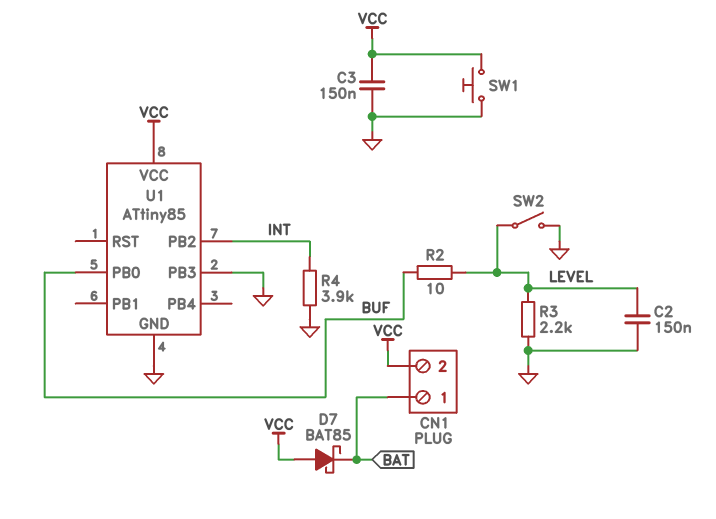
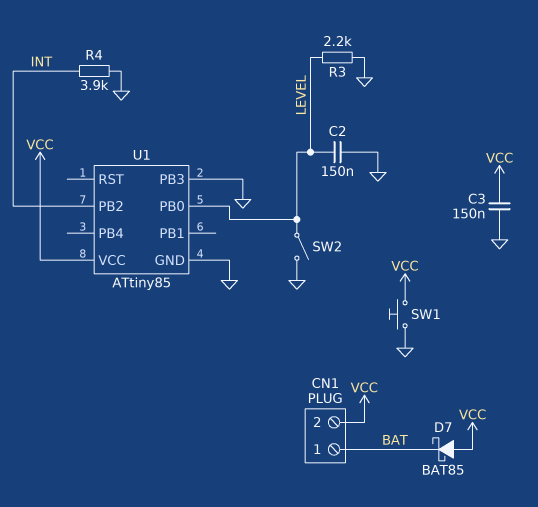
R2: 10 (BUF, LEVEL) -> none
U1 pin PB0: BUF -> LEVEL

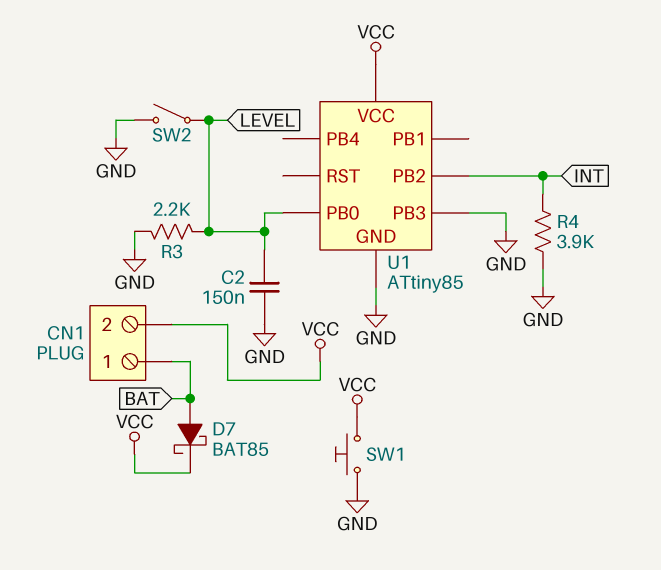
C3: 150nF (GND, VCC) -> none
D7: schottky BAT85 (A VCC, K BAT) -> schottky BAT85 (A BAT, K VCC)

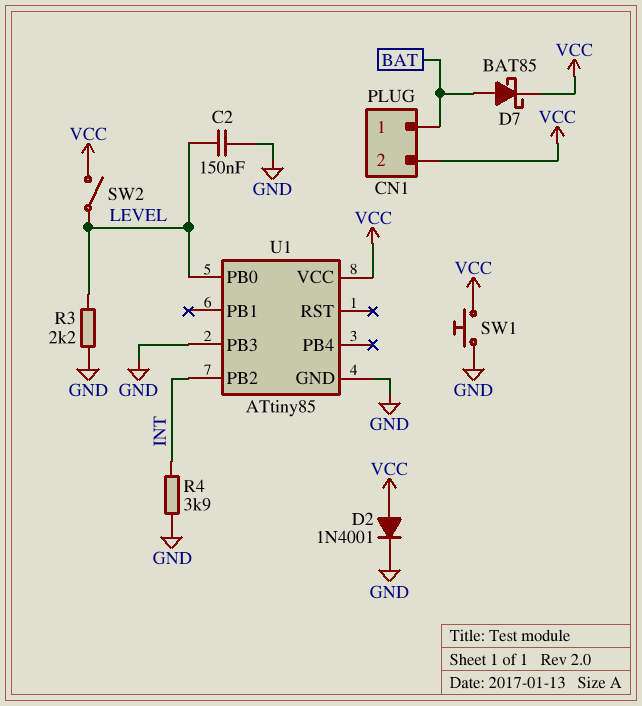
D2: none -> diode 1N4001 (A VCC, K GND)
SW2: switch (GND, LEVEL) -> switch (LEVEL, VCC)

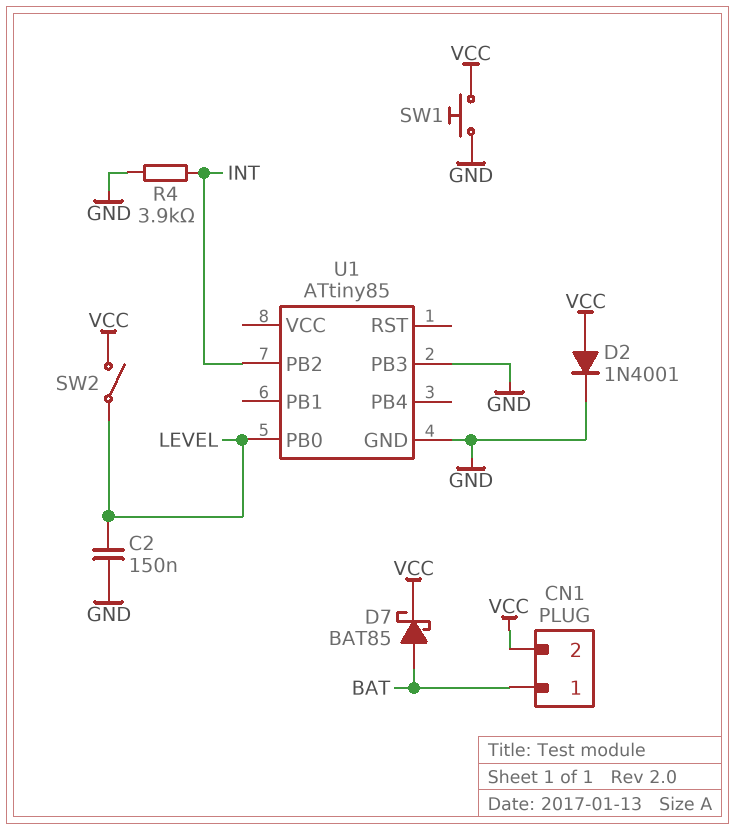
R3: 2.2k (GND, LEVEL) -> none
U1 pin VCC: VCC -> none

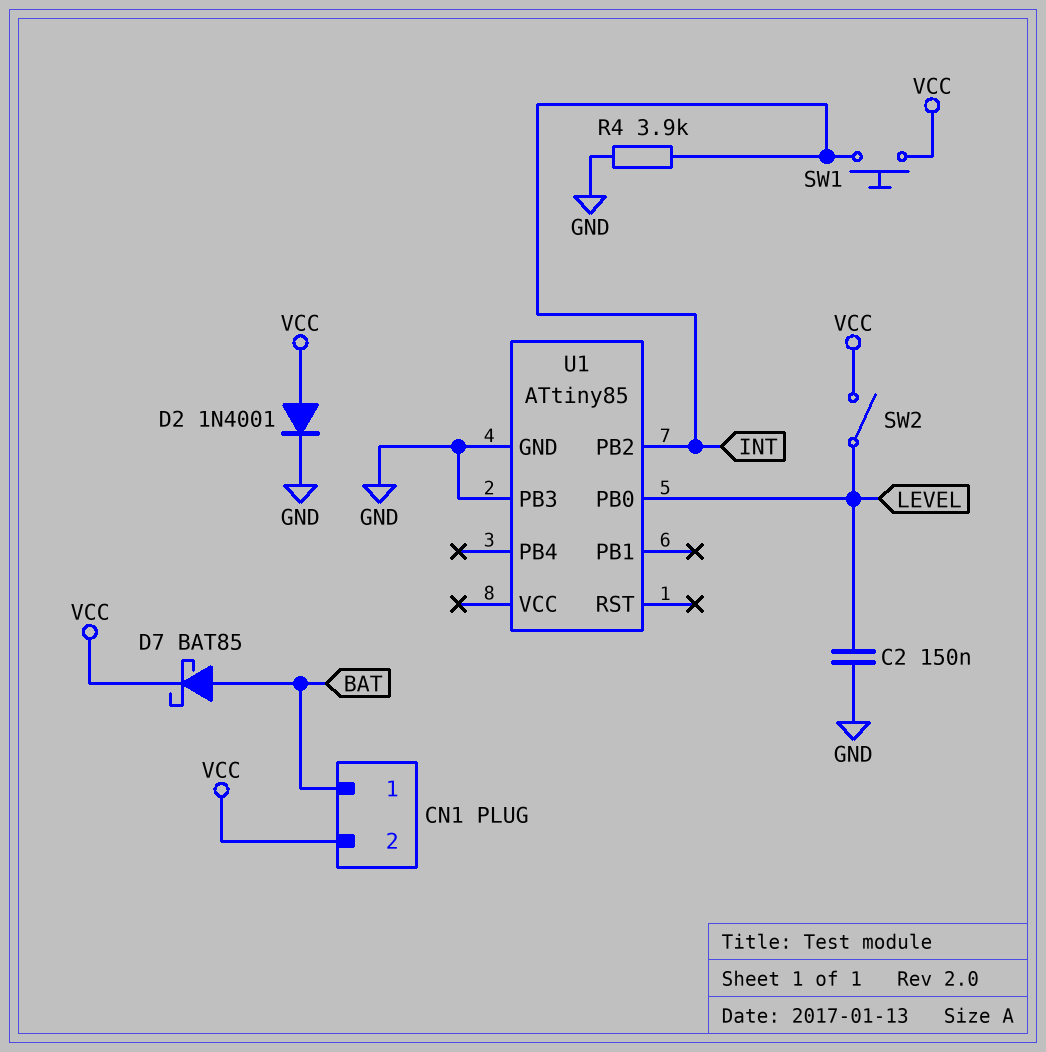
SW1: button (GND, VCC) -> button (INT, VCC)

